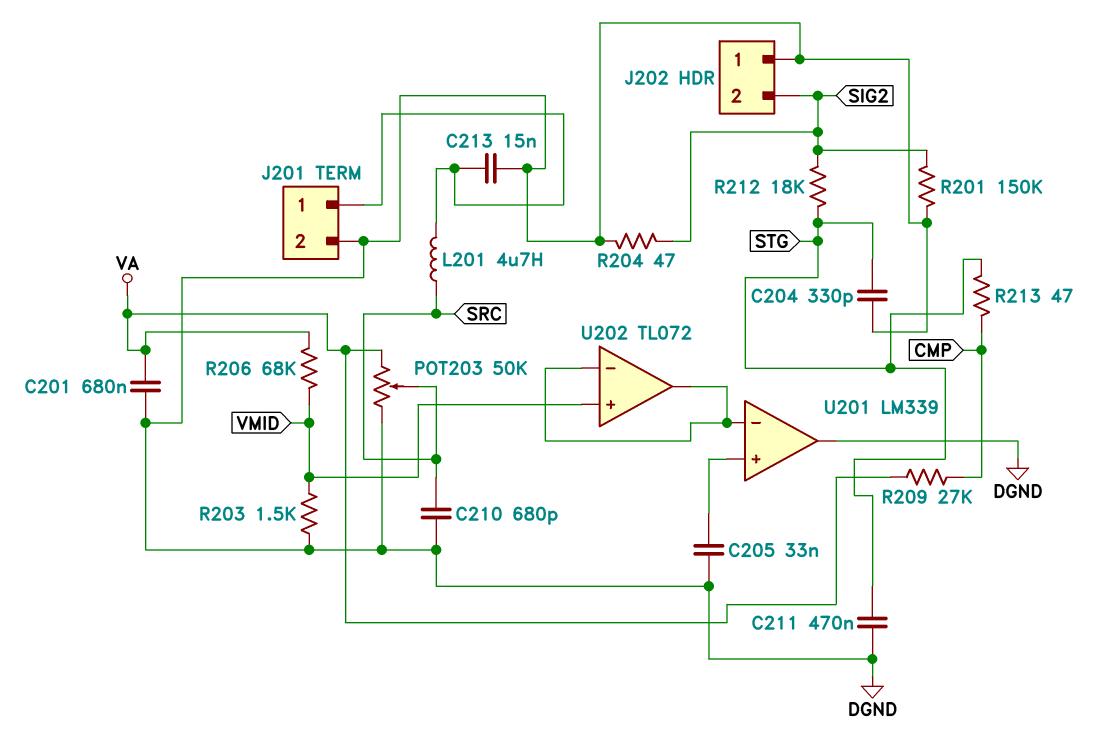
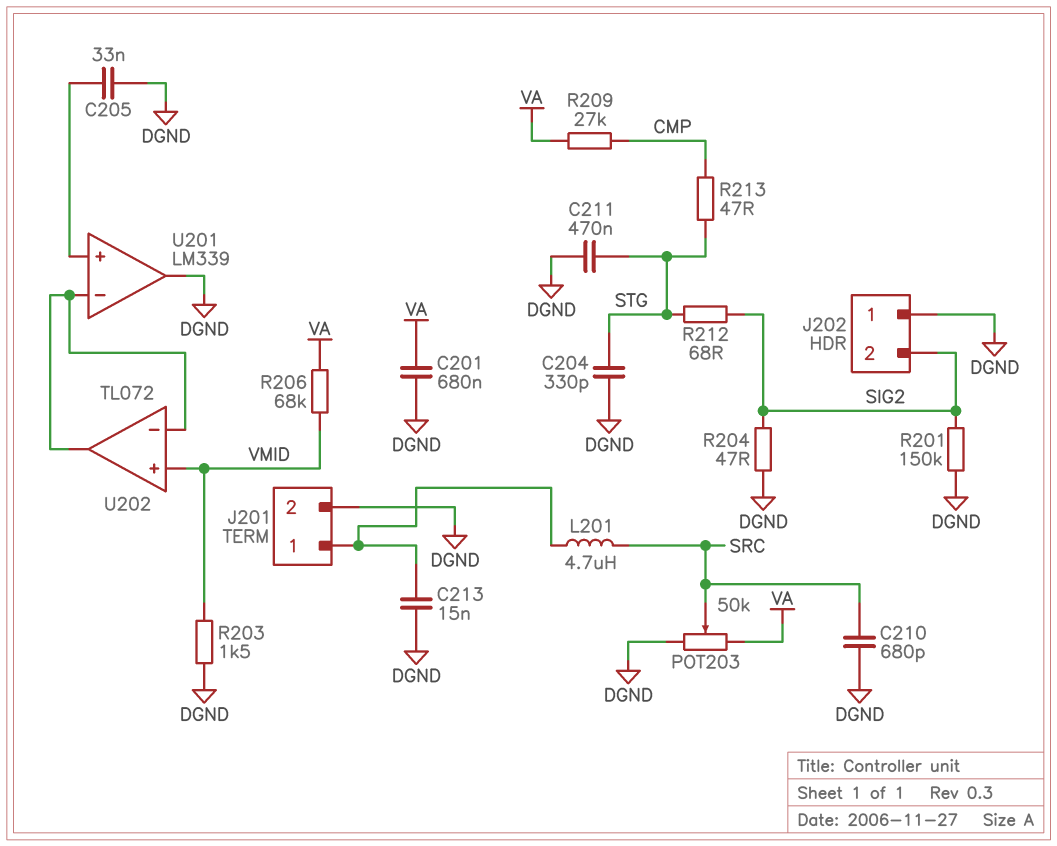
R212: 18k (SIG2, STG) -> 68 (SIG2, STG)

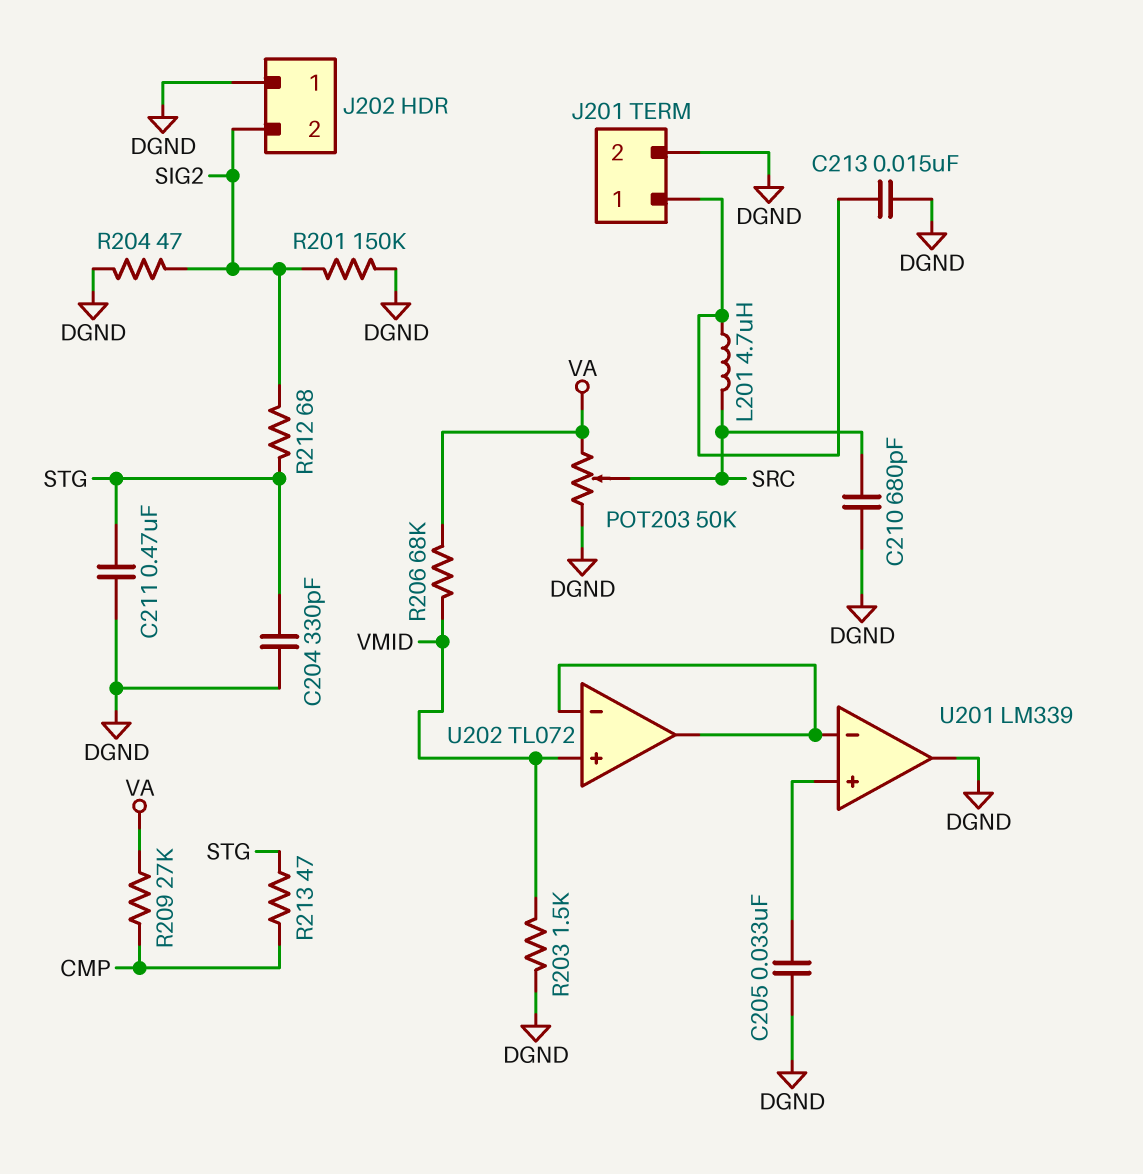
C201: 680nF (DGND, VA) -> none

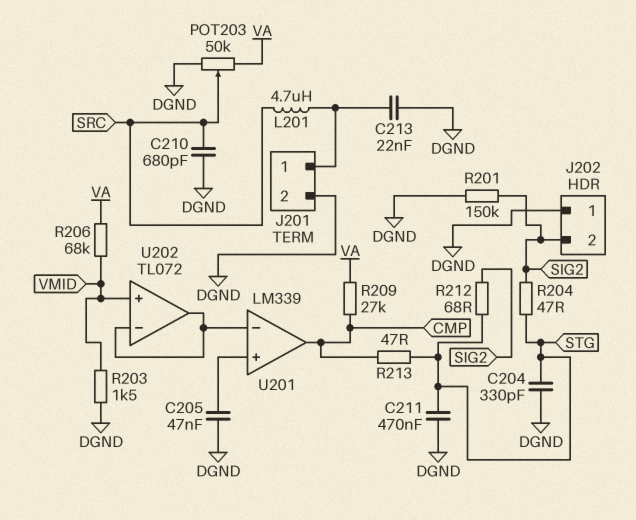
C205: 33nF (DGND, U201/in+) -> 47nF (DGND, U201/in+)
C213: 15nF (DGND, J201/1) -> 22nF (DGND, J201/1)
R204: 47 (DGND, SIG2) -> 47 (SIG2, STG)
U201 pin out: DGND -> CMP

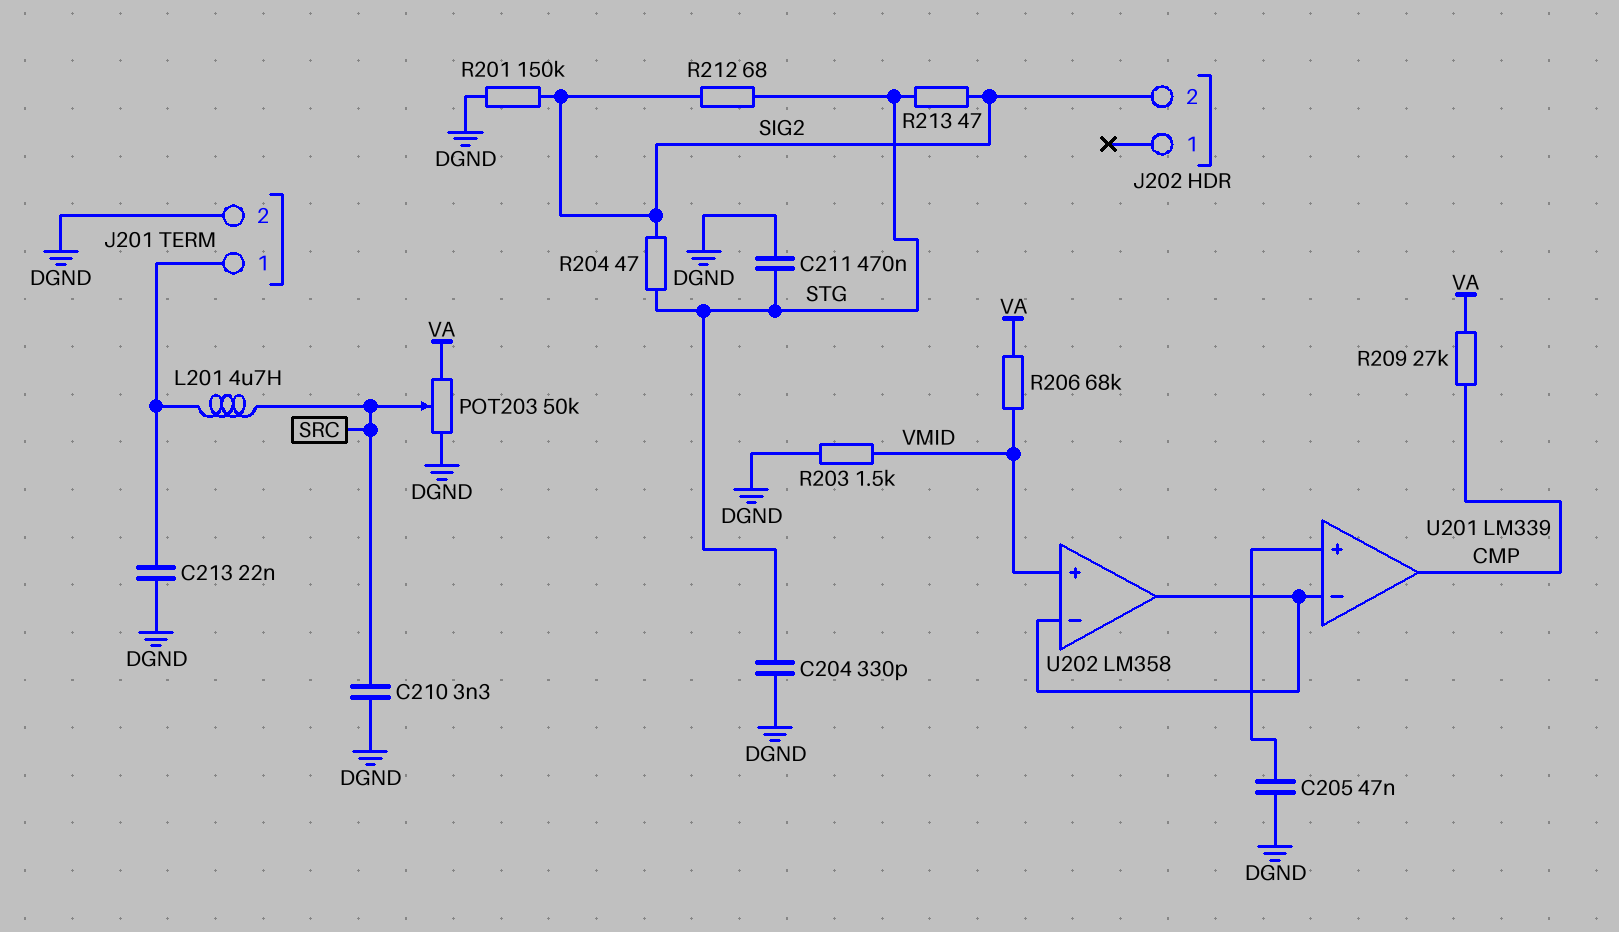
C210: 680pF (DGND, SRC) -> 3.3nF (DGND, SRC)
J202 pin 1: DGND -> none
R213: 47 (CMP, STG) -> 47 (SIG2, STG)
U202: TL072 -> LM358

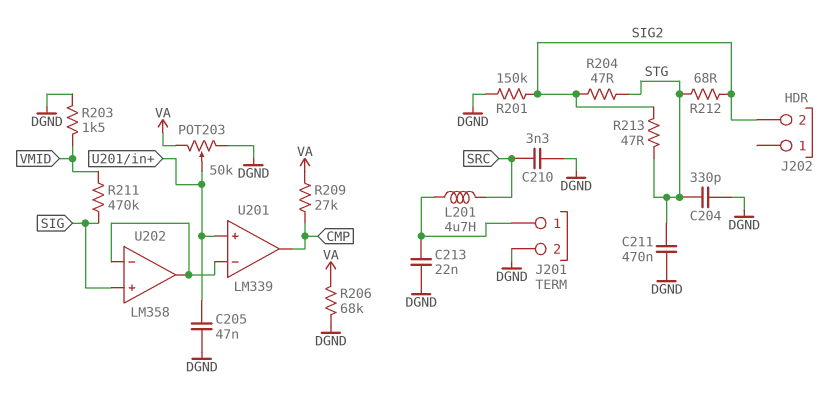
POT203: 50k (DGND, VA, wiper SRC) -> 50k (DGND, VA, wiper U201/in+)
R206: 68k (VA, VMID) -> 68k (DGND, VA)
R211: none -> 470k (SIG, VMID)
U202 pin in+: VMID -> SIG

